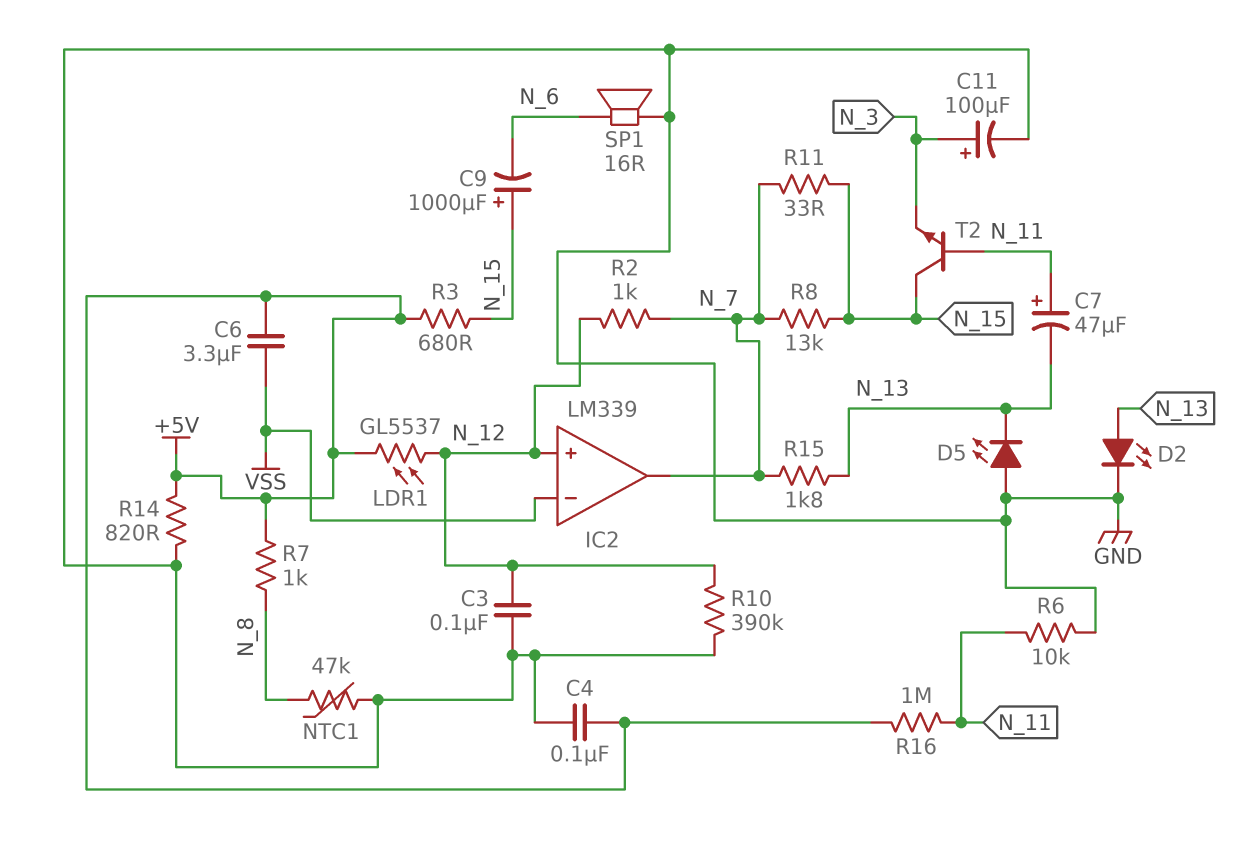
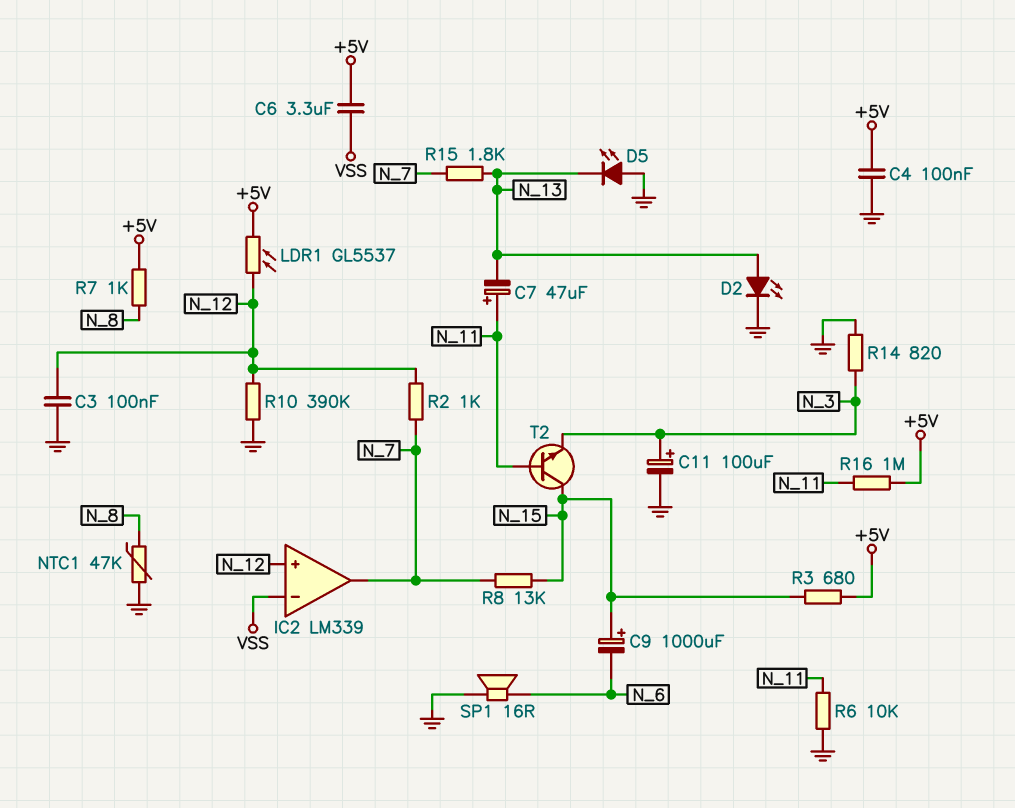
R11: 33 (N_7, N_15) -> none
R14: 820 (+5V, GND) -> 820 (GND, N_3)

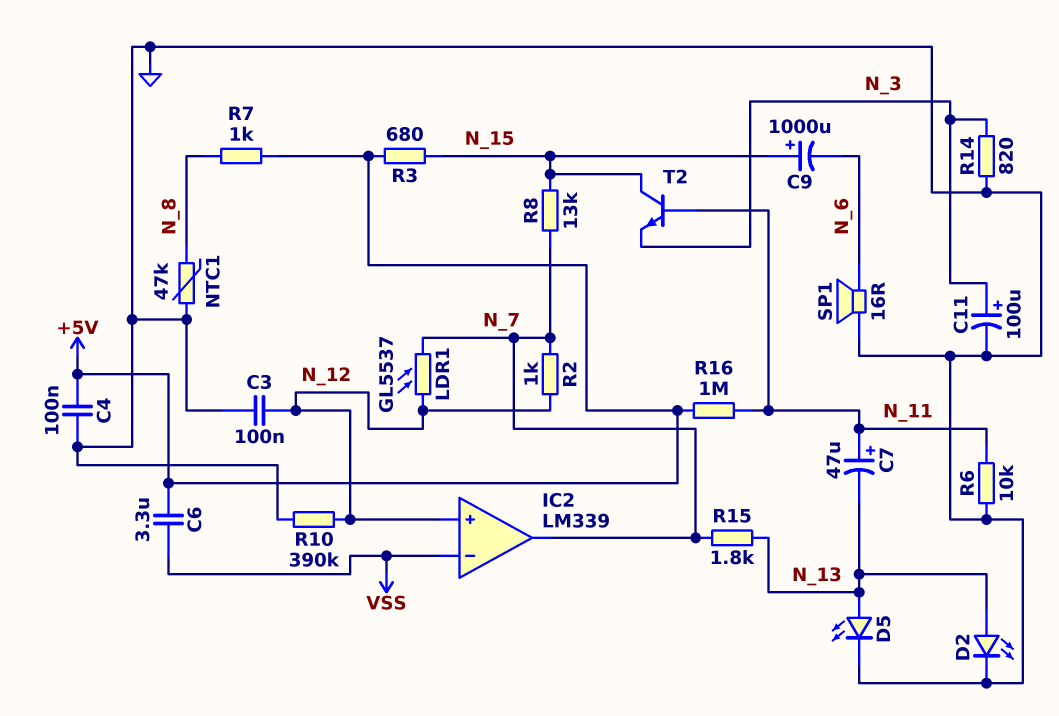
D5: LED (A GND, K N_13) -> LED (A N_13, K GND)
LDR1: GL5537 (+5V, N_12) -> GL5537 (N_7, N_12)

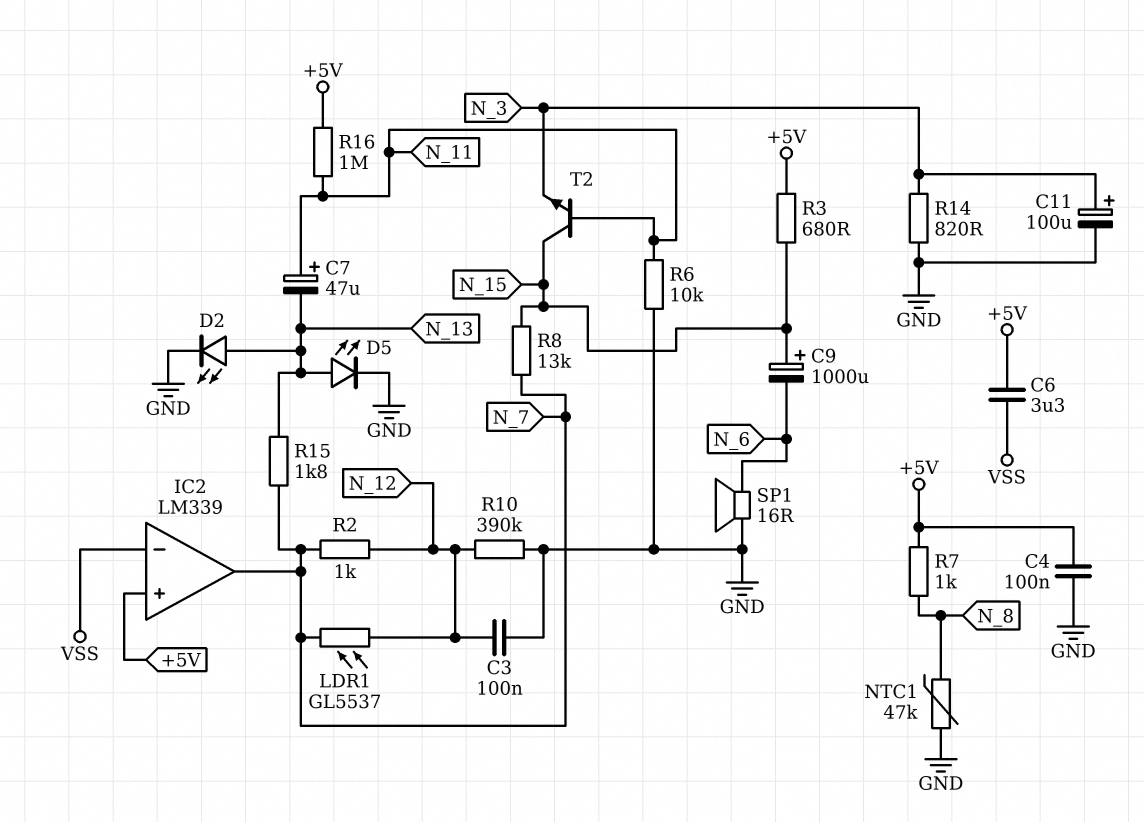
IC2 pin in+: N_12 -> +5V

